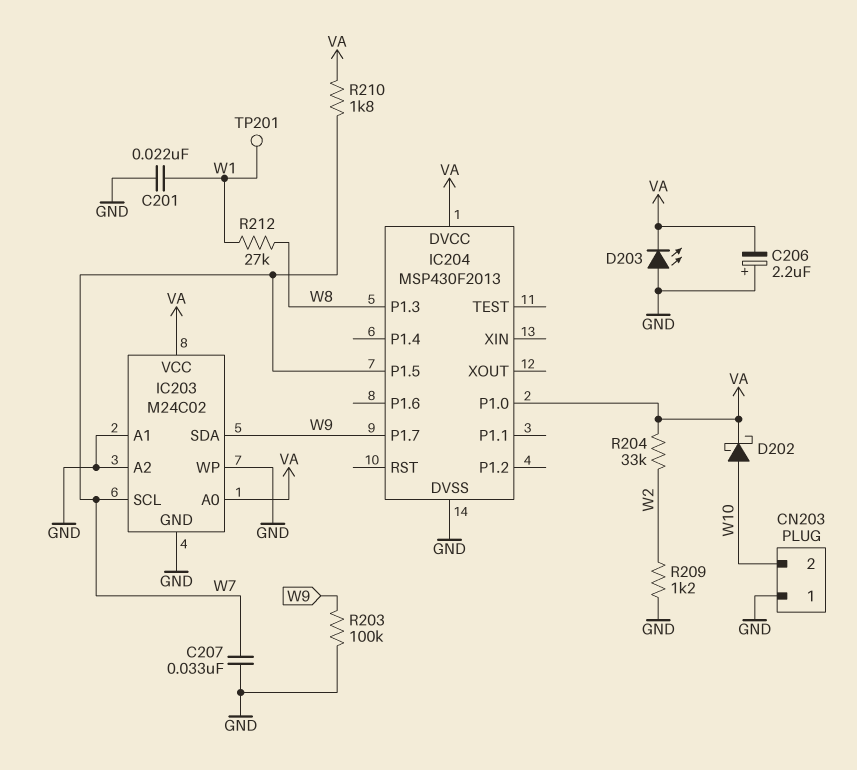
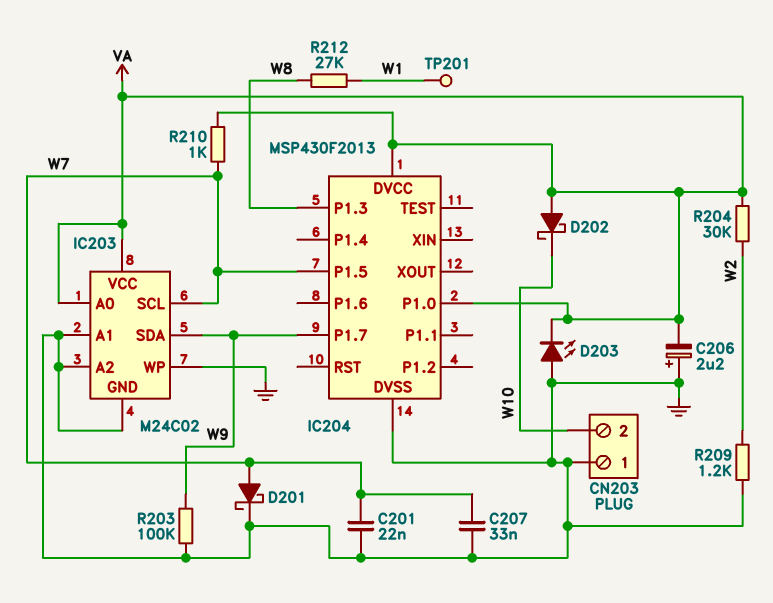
C201: 22nF (GND, W1) -> 22nF (GND, W7)
D201: none -> schottky (A W7, K GND)
D202: schottky (A W10, K VA) -> schottky (A VA, K W10)
R204: 33k (VA, W2) -> 30k (VA, W2)
R210: 1.8k (VA, W7) -> 1k (VA, W7)

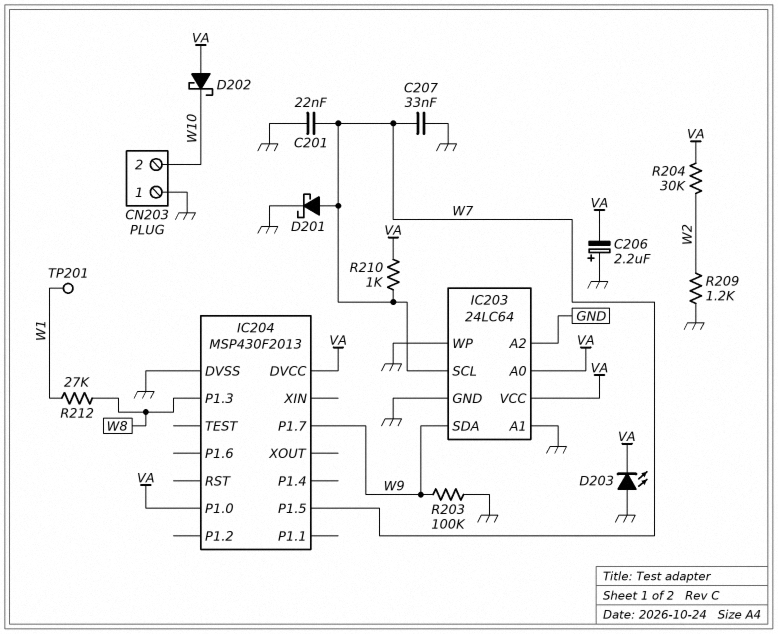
IC203: M24C02 -> 24LC64

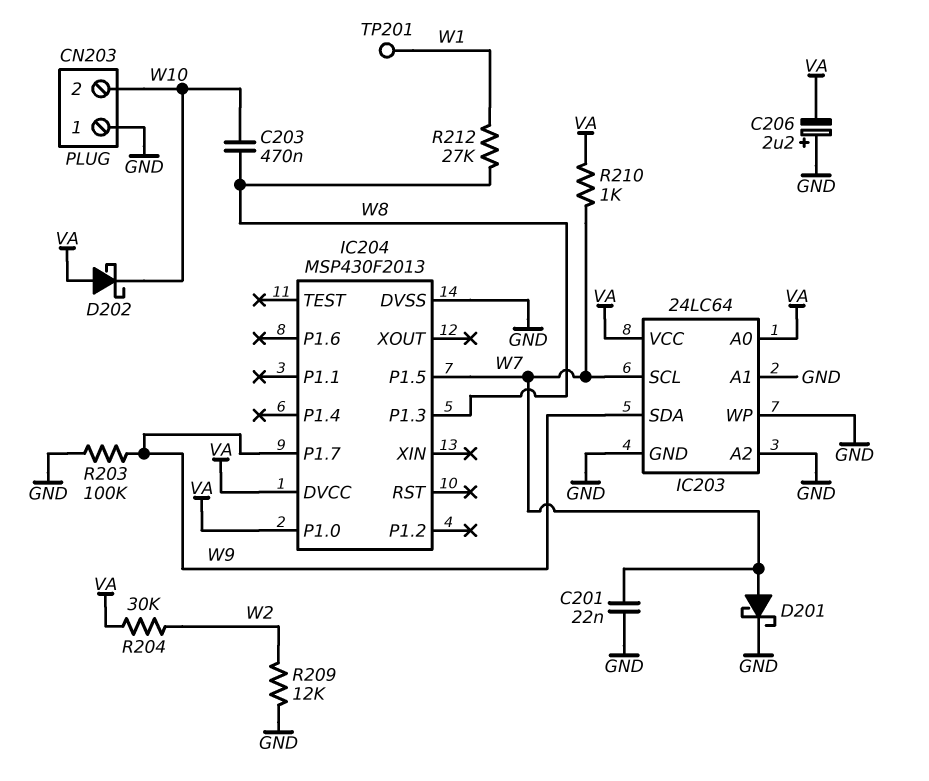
C203: none -> 470nF (W8, W10)
C207: 33nF (GND, W7) -> none
D203: LED (A GND, K VA) -> none
R209: 1.2k (GND, W2) -> 12k (GND, W2)

